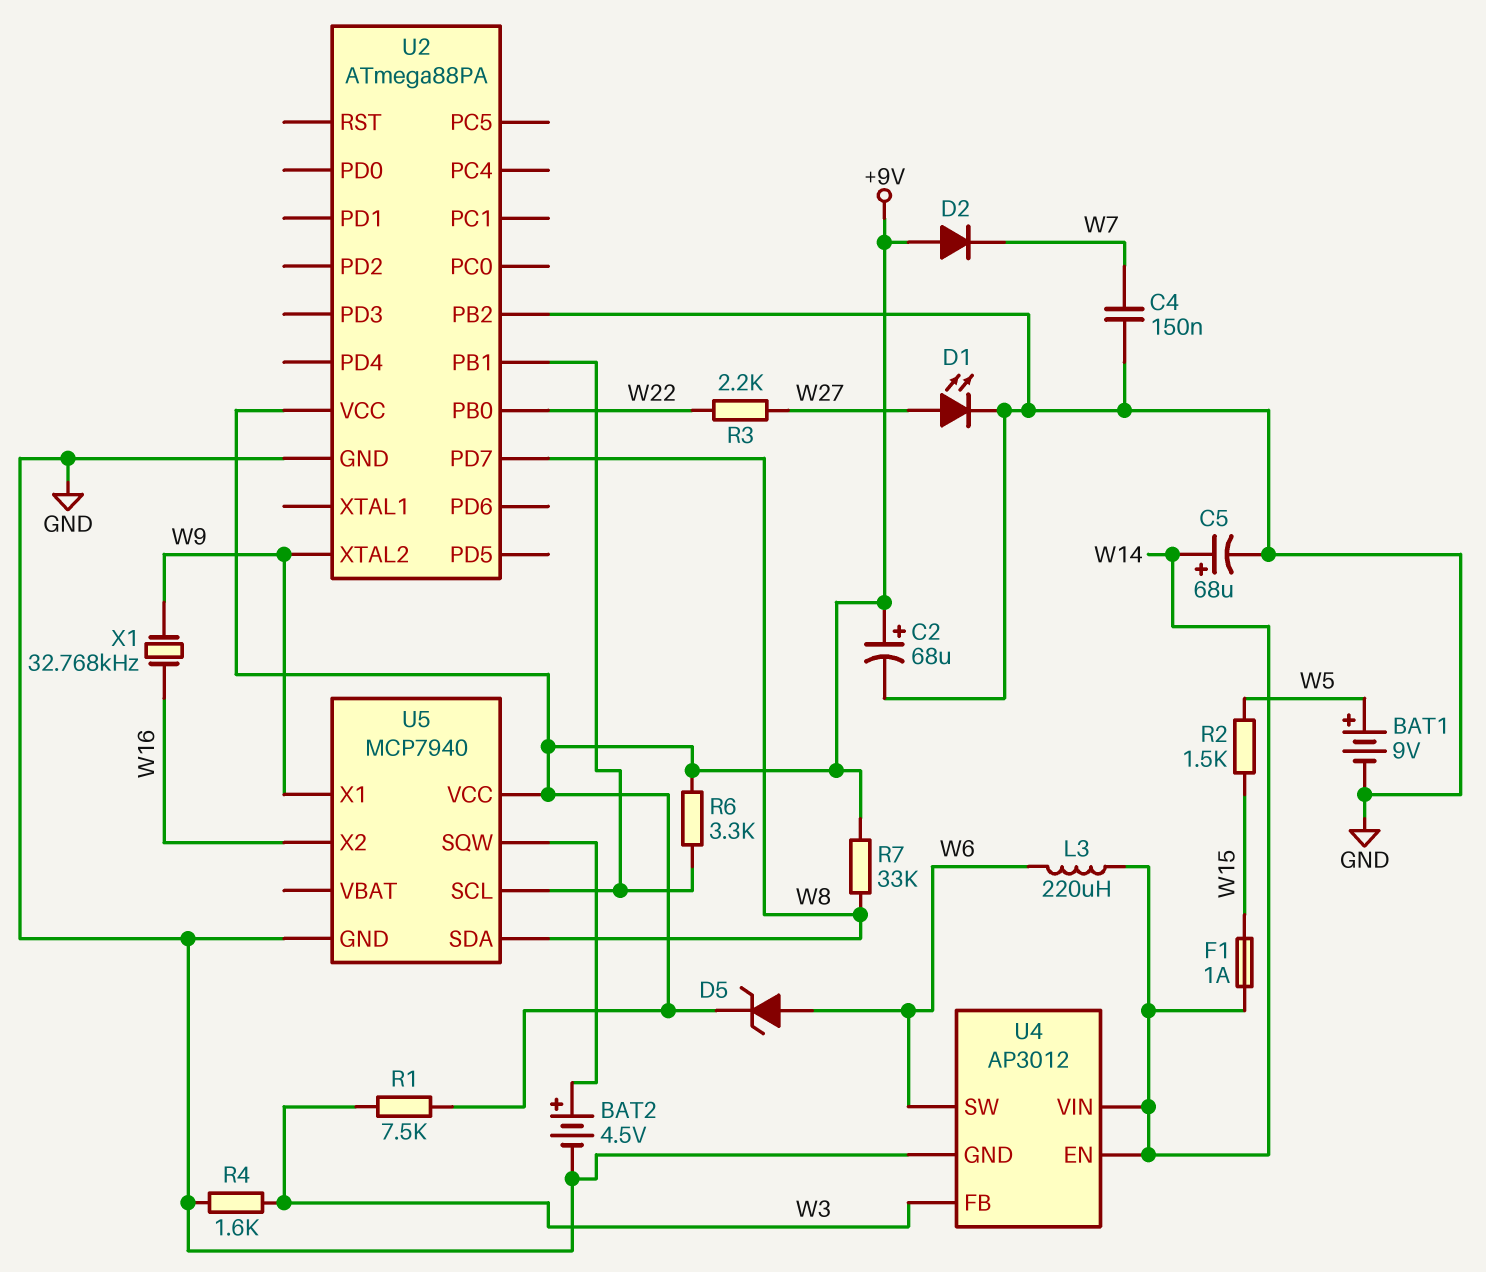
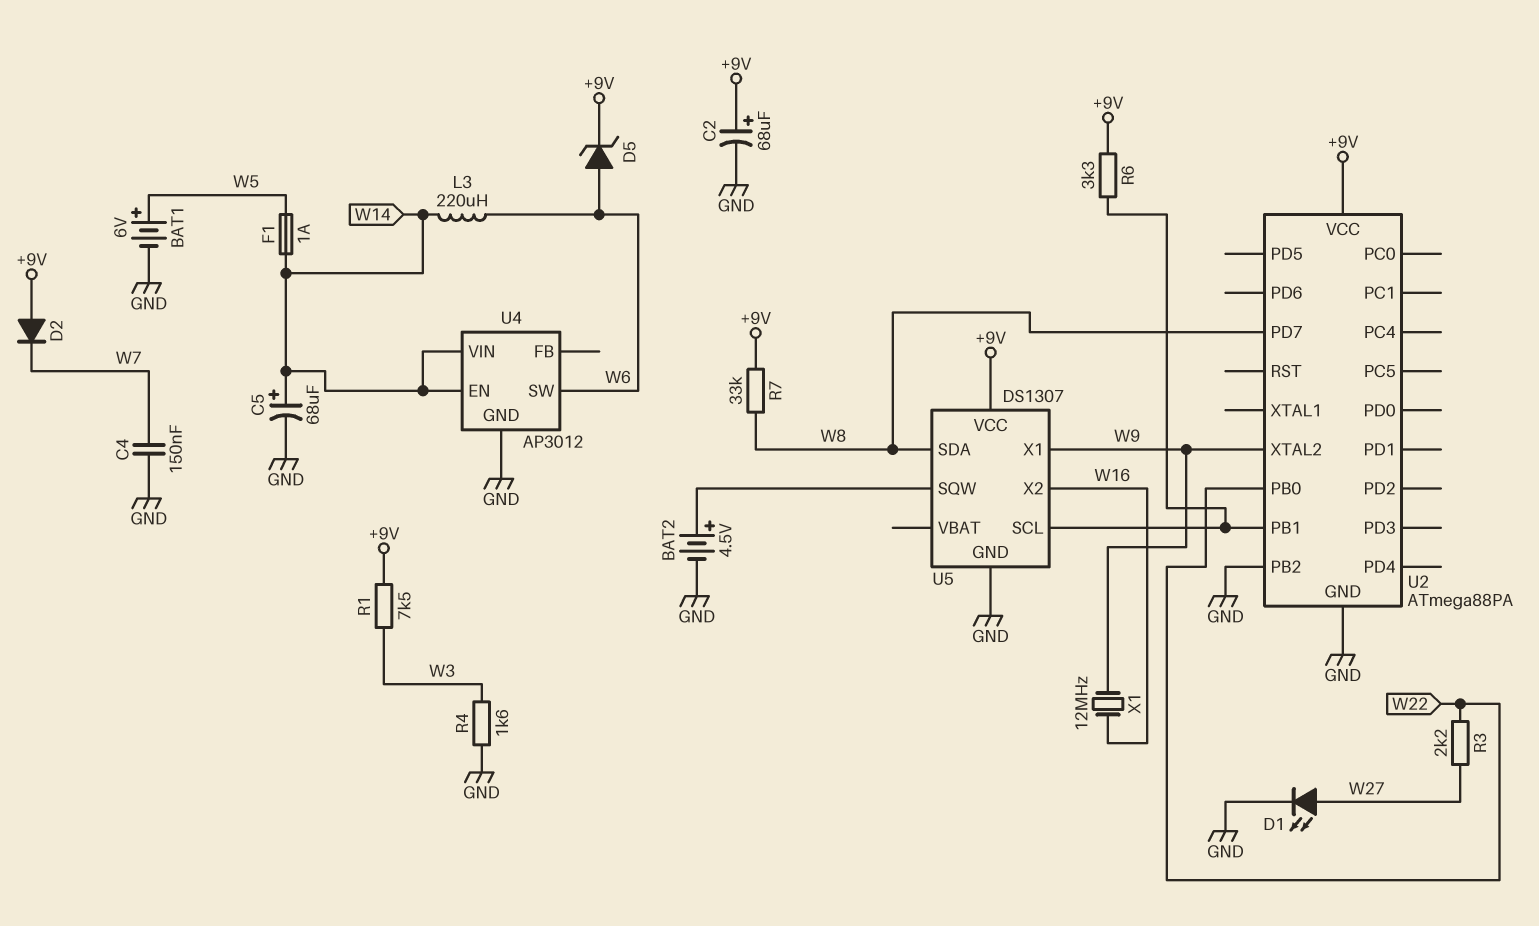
BAT1: 9V (plus W5, minus GND) -> 6V (plus W5, minus GND)
F1: 1A (W14, W15) -> 1A (W5, W14)
R2: 1.5k (W5, W15) -> none
U4 pin FB: W3 -> none
U5: MCP7940 -> DS1307
X1: 32.768kHz (W9, W16) -> 12MHz (W9, W16)

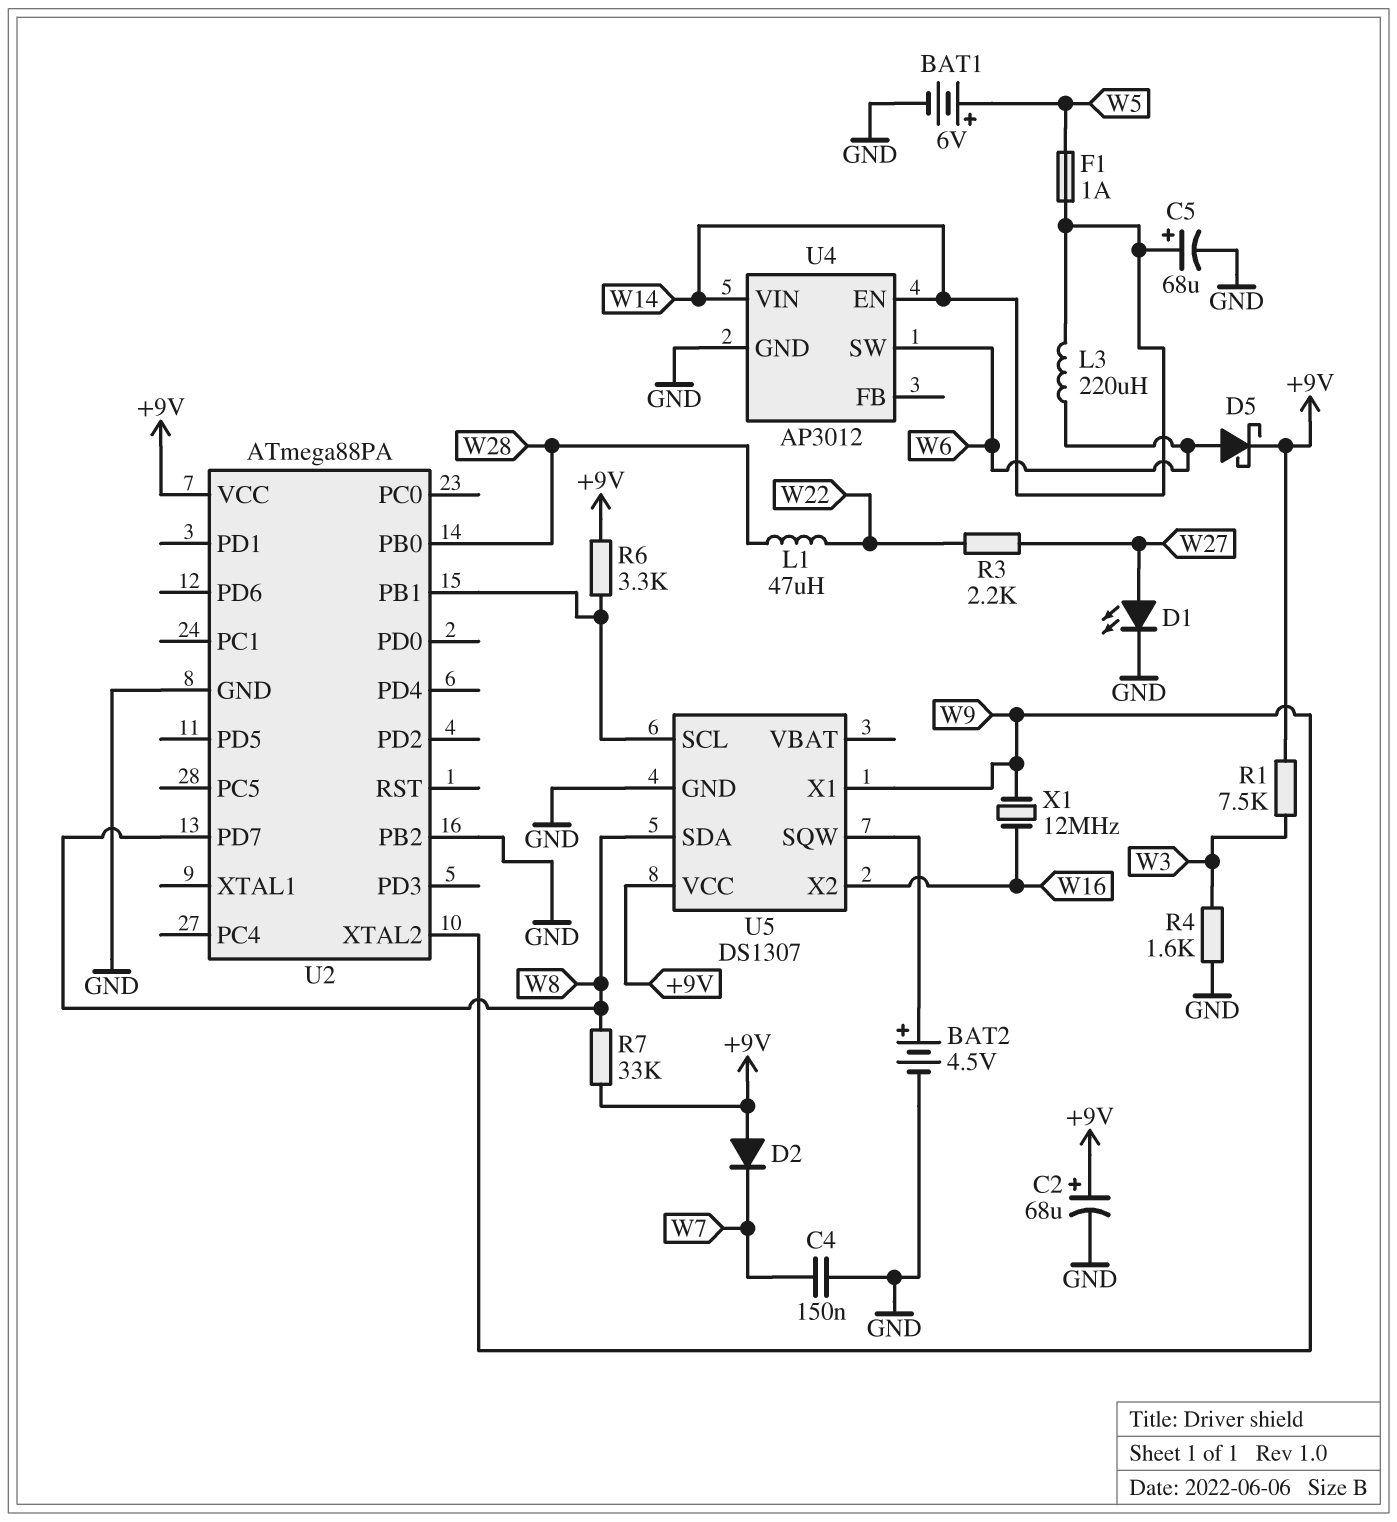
D5: zener (A W6, K +9V) -> schottky (A W6, K +9V)
L1: none -> 47uH (W22, W28)
U2 pin PB0: W22 -> W28

